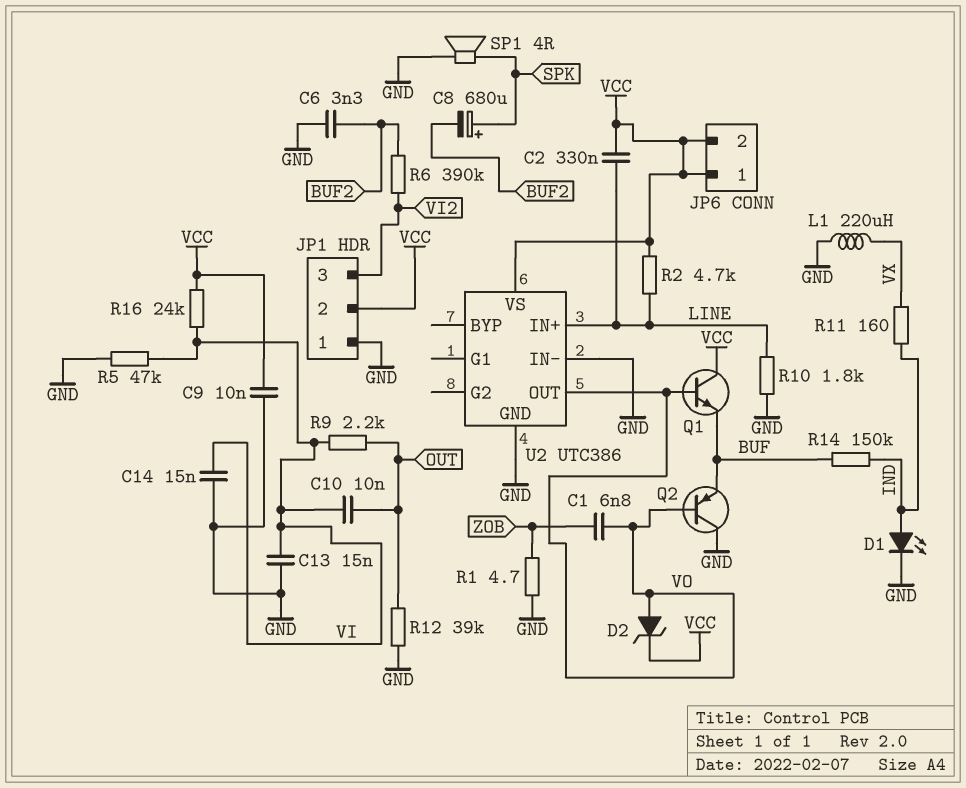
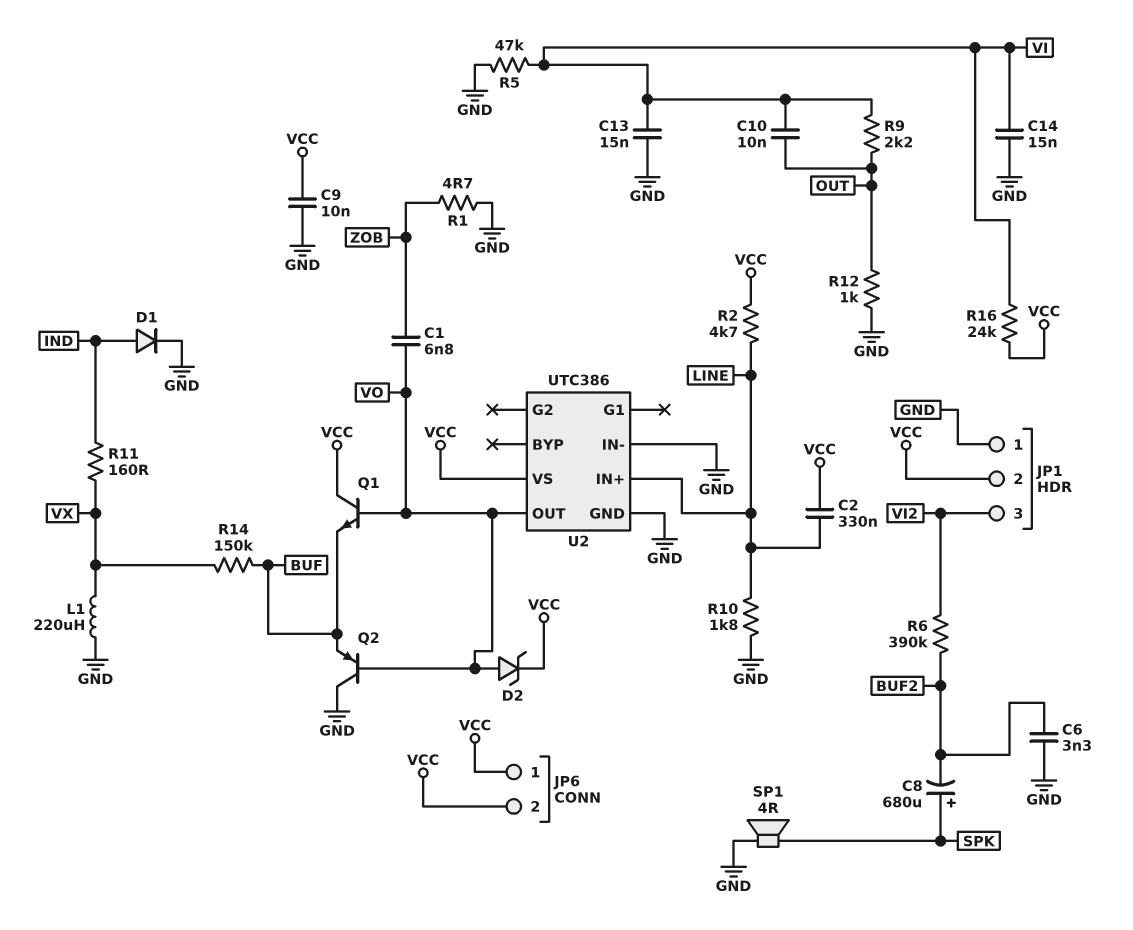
D1: LED (A IND, K GND) -> diode (A IND, K GND)
R12: 39k (GND, OUT) -> 1k (GND, OUT)
R14: 150k (BUF, IND) -> 150k (BUF, VX)

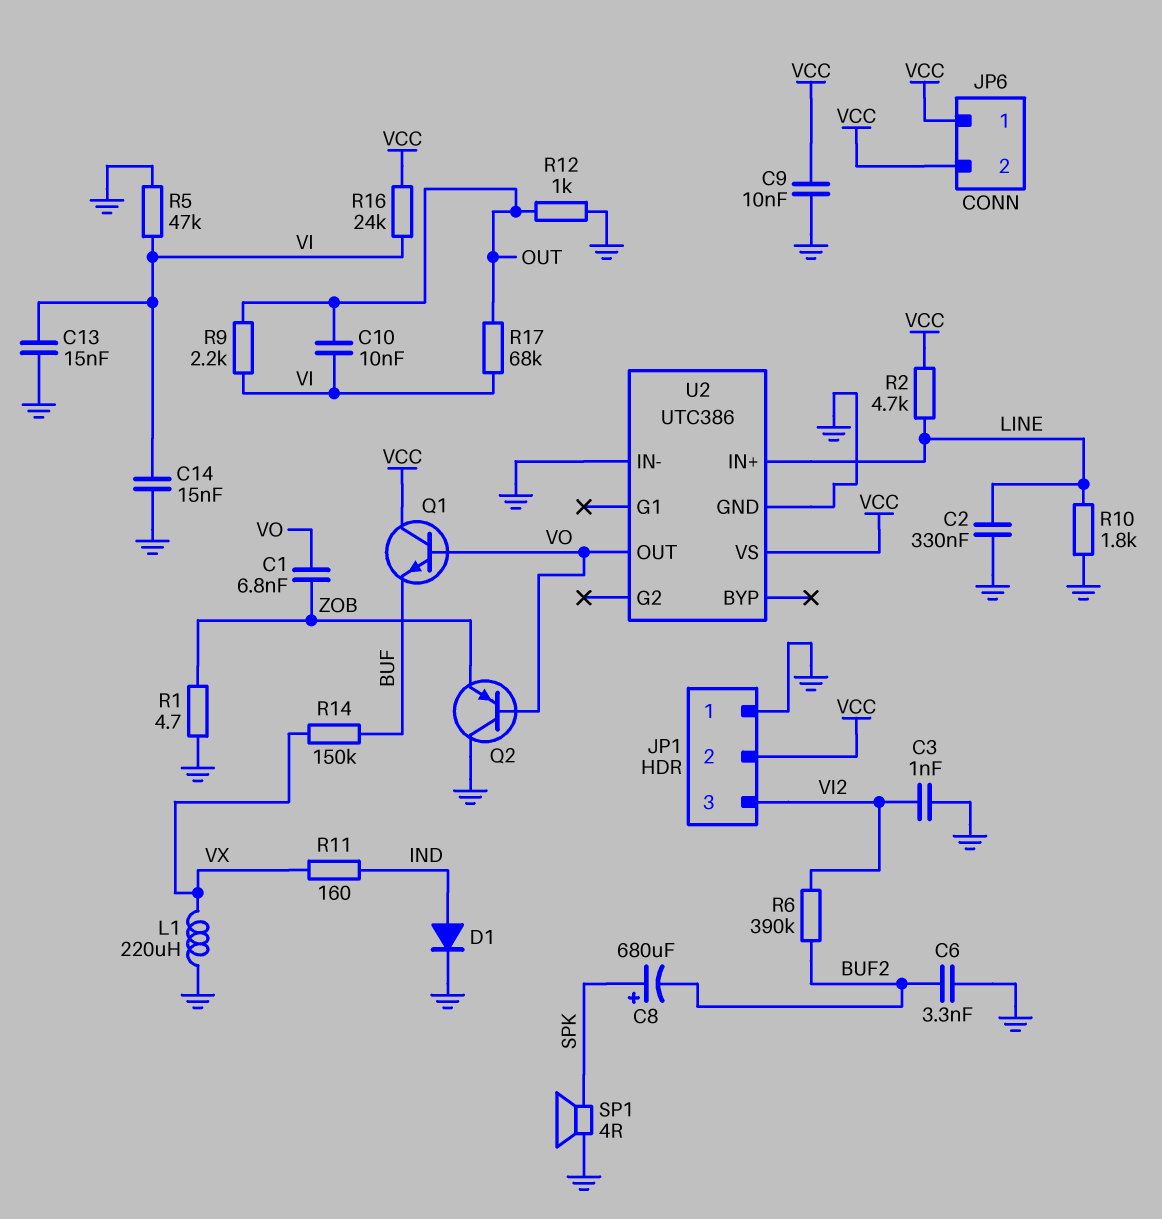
C2: 330nF (LINE, VCC) -> 330nF (GND, LINE)
C3: none -> 1nF (GND, VI2)
D2: zener (A VO, K VCC) -> none
Q2: PNP (B VO, C GND, E BUF) -> PNP (B VO, C GND, E ZOB)
R17: none -> 68k (OUT, VI)

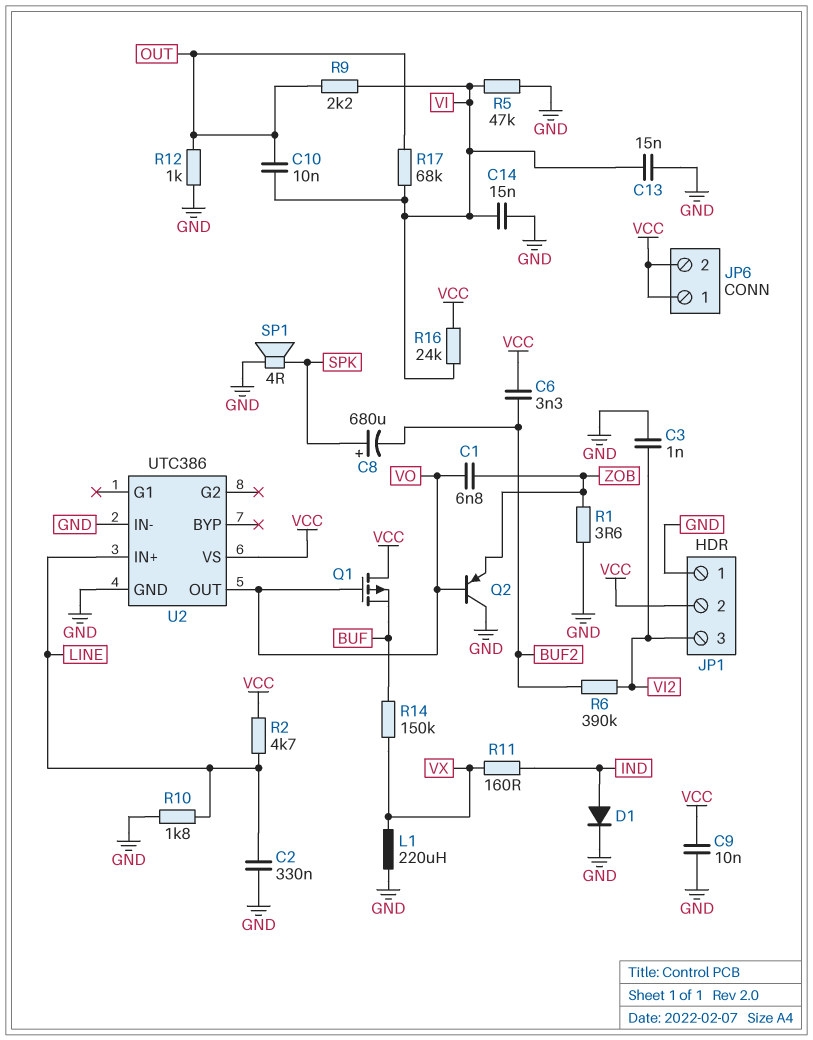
C6: 3.3nF (BUF2, GND) -> 3.3nF (BUF2, VCC)
Q1: NPN (B VO, C VCC, E BUF) -> PMOS (G VO, D VCC, S BUF)
R1: 4.7 (GND, ZOB) -> 3.6 (GND, ZOB)

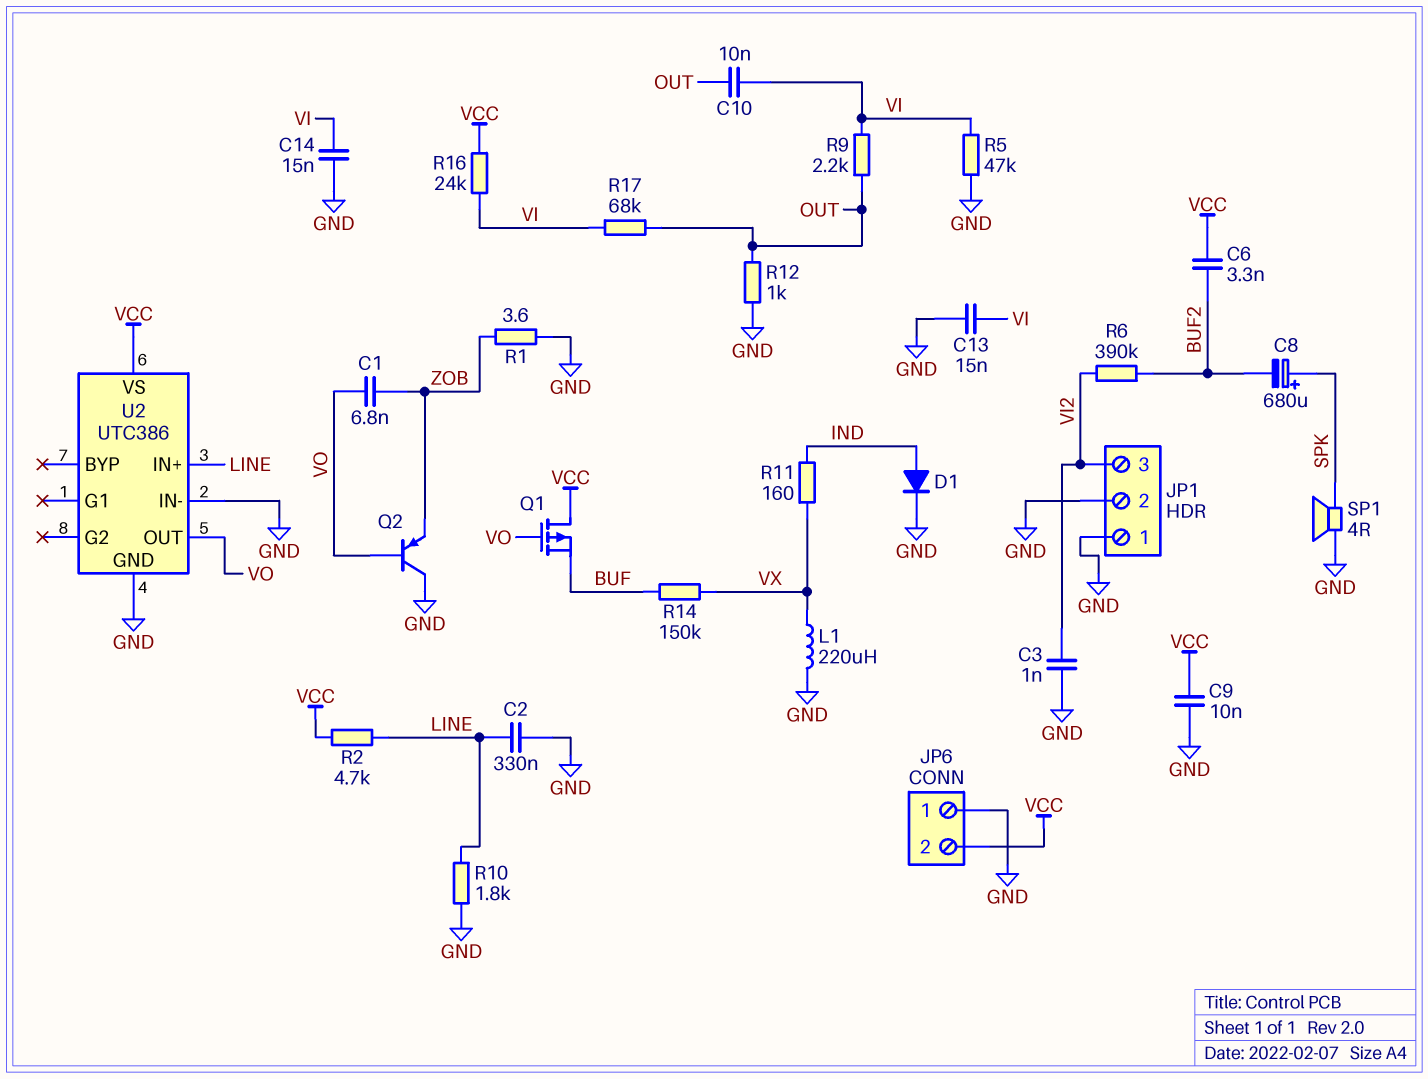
JP1 pin 2: VCC -> GND
JP6 pin 1: VCC -> GND

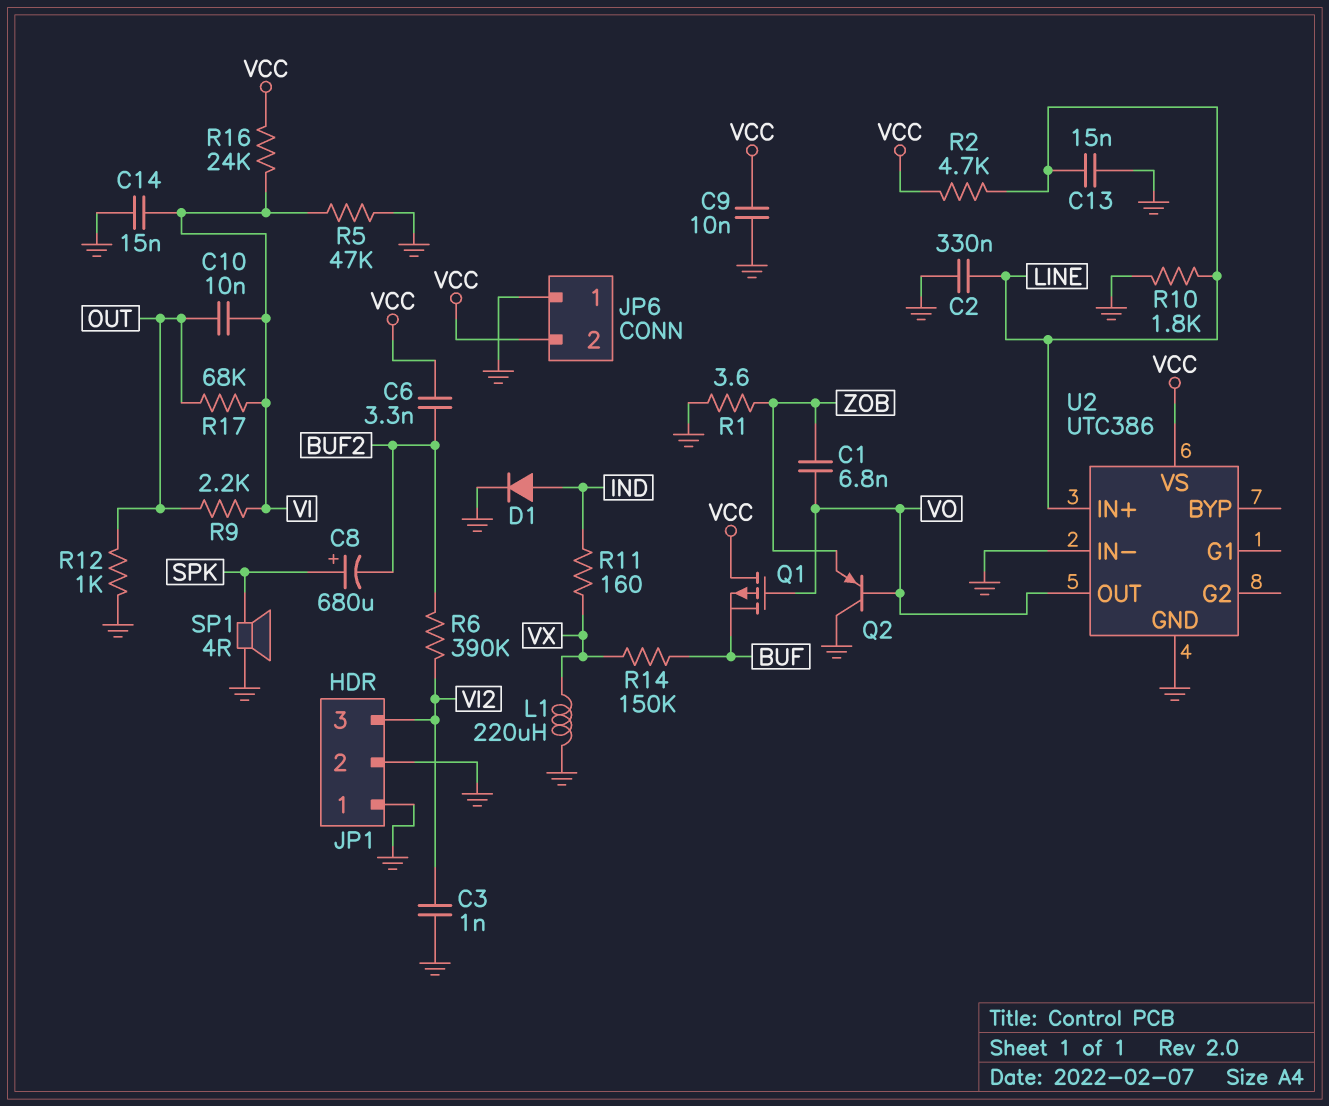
C13: 15nF (GND, VI) -> 15nF (GND, LINE)

